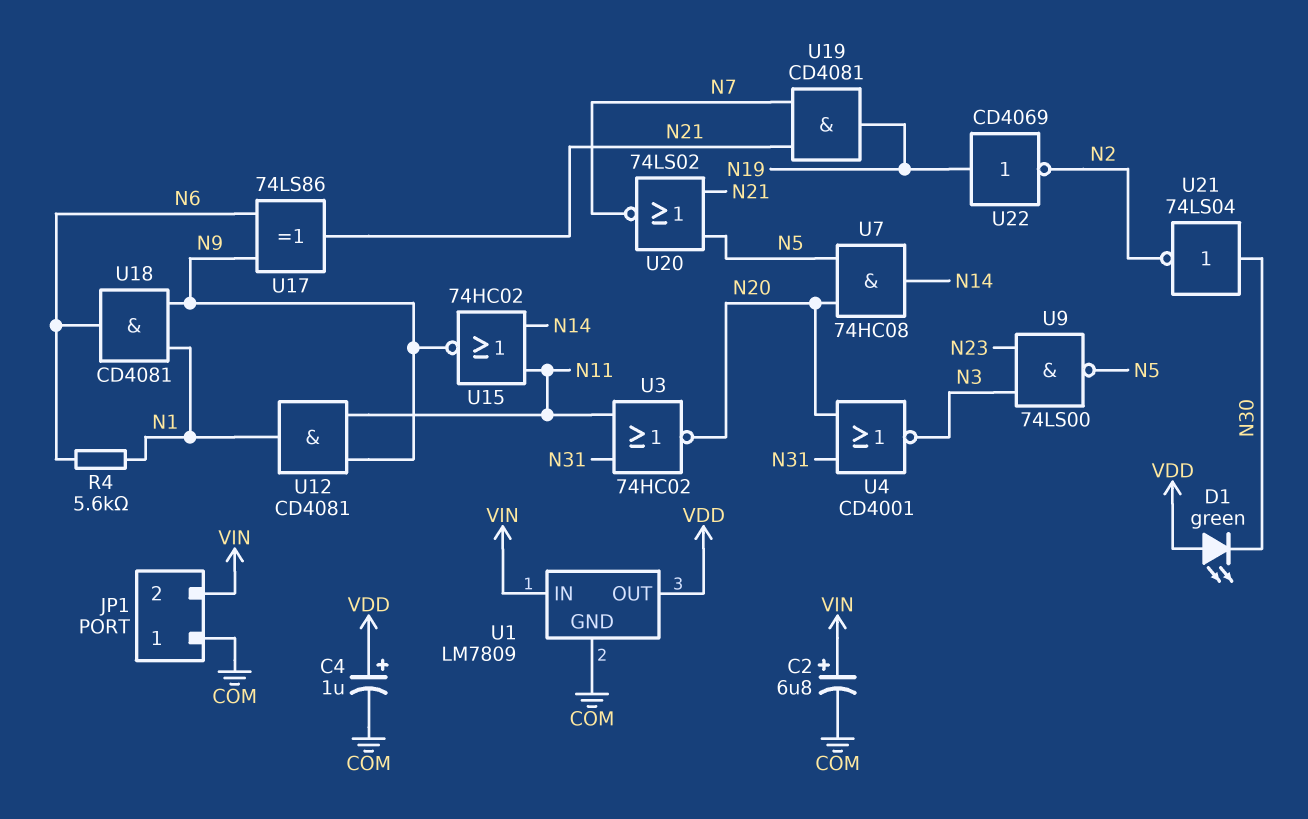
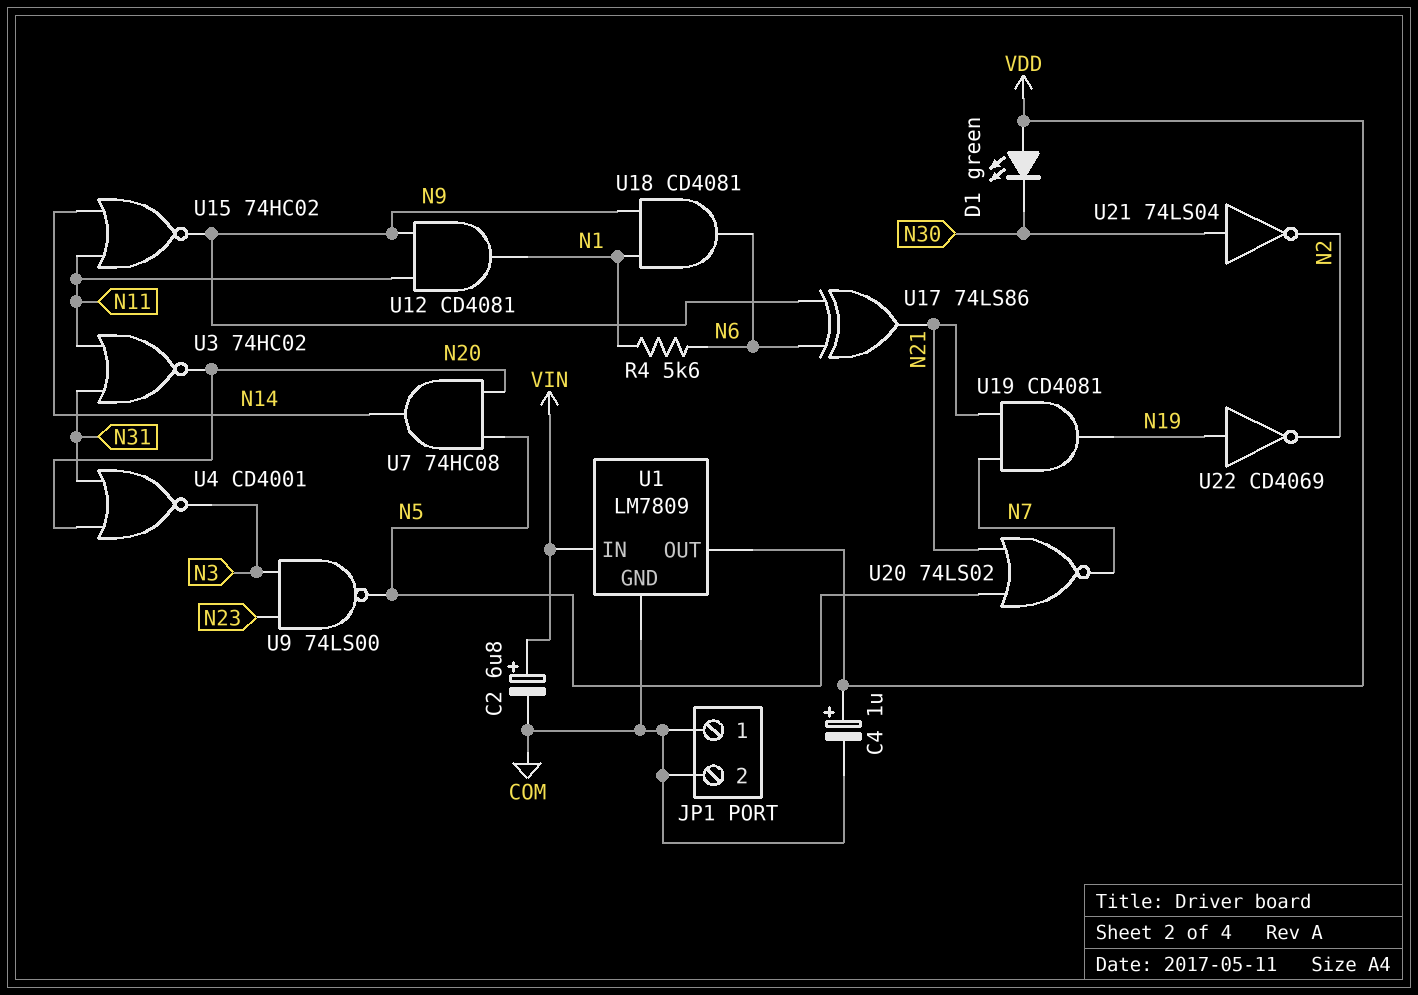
JP1 pin 2: VIN -> COM

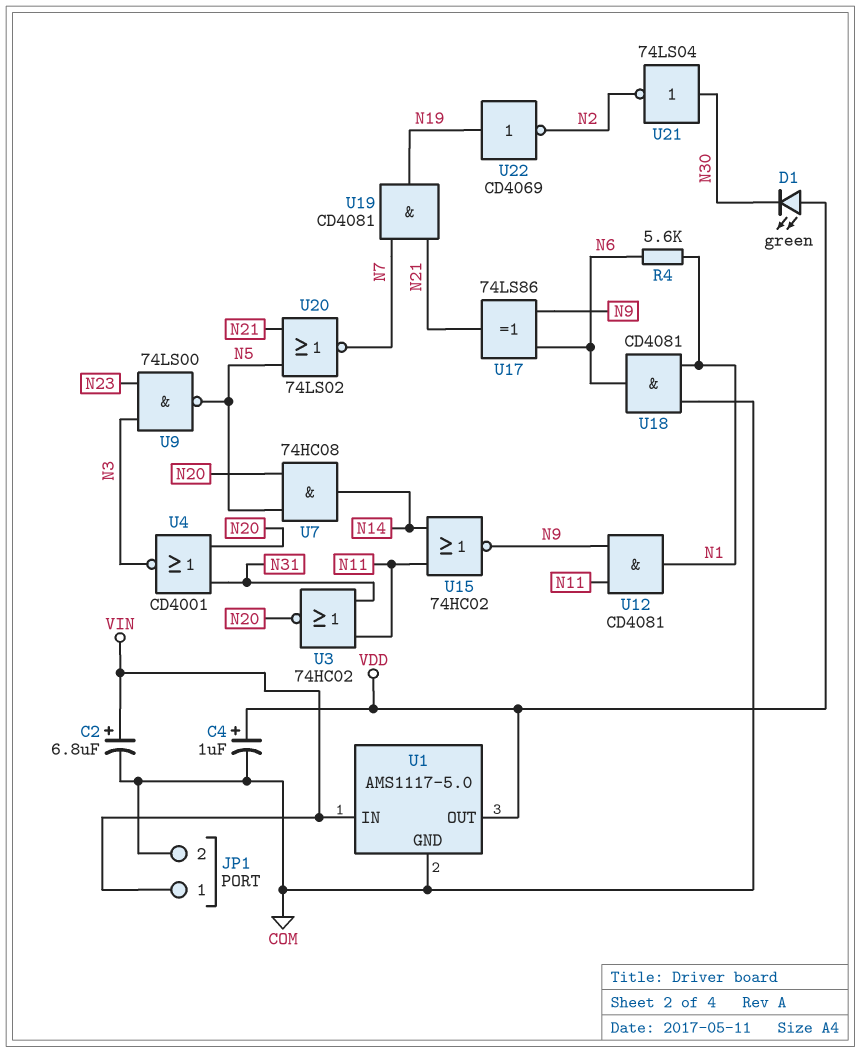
JP1 pin 1: COM -> VIN
U1: LM7809 -> AMS1117-5.0
U18: AND CD4081 (in N1, in N9, out N6) -> AND CD4081 (in COM, in N1, out N6)

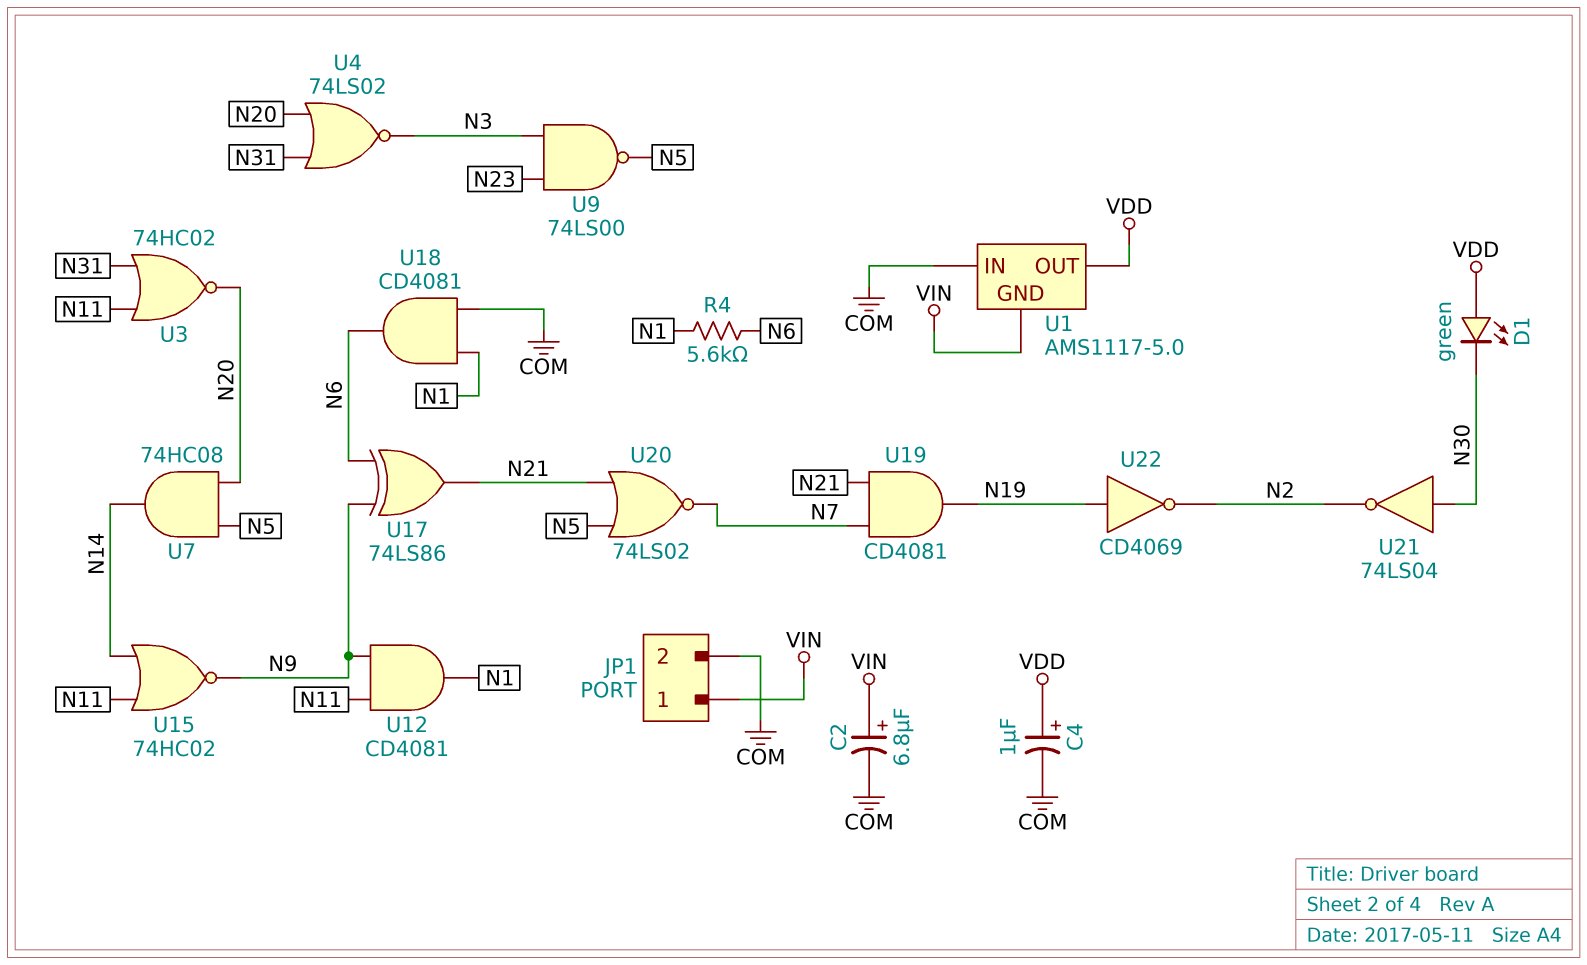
U1 pin GND: COM -> VIN
U1 pin IN: VIN -> COM
U4: NOR CD4001 (in N20, in N31, out N3) -> NOR 74LS02 (in N20, in N31, out N3)

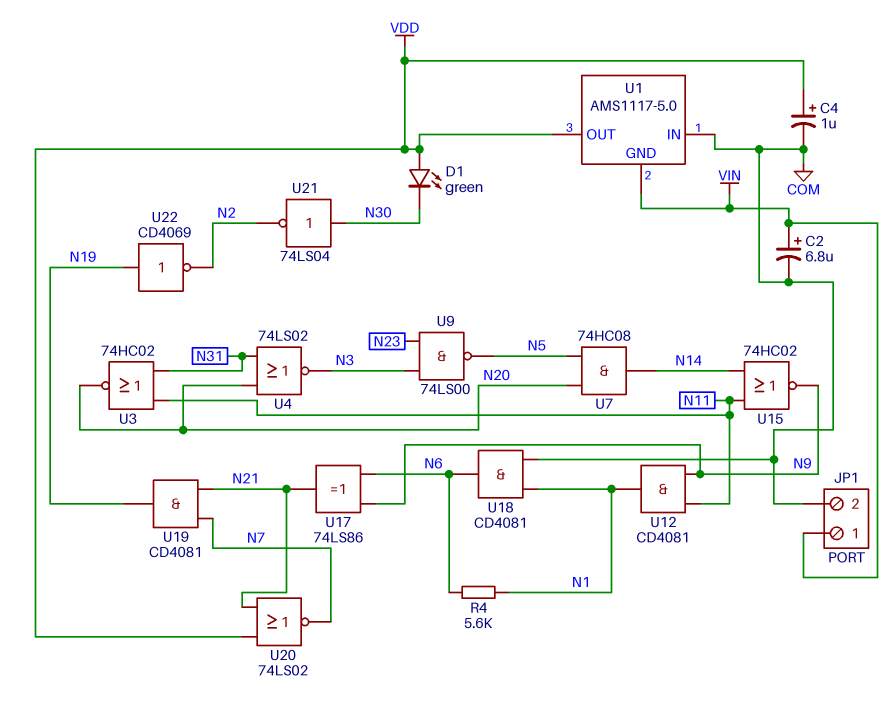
U20: NOR 74LS02 (in N5, in N21, out N7) -> NOR 74LS02 (in N21, in VDD, out N7)

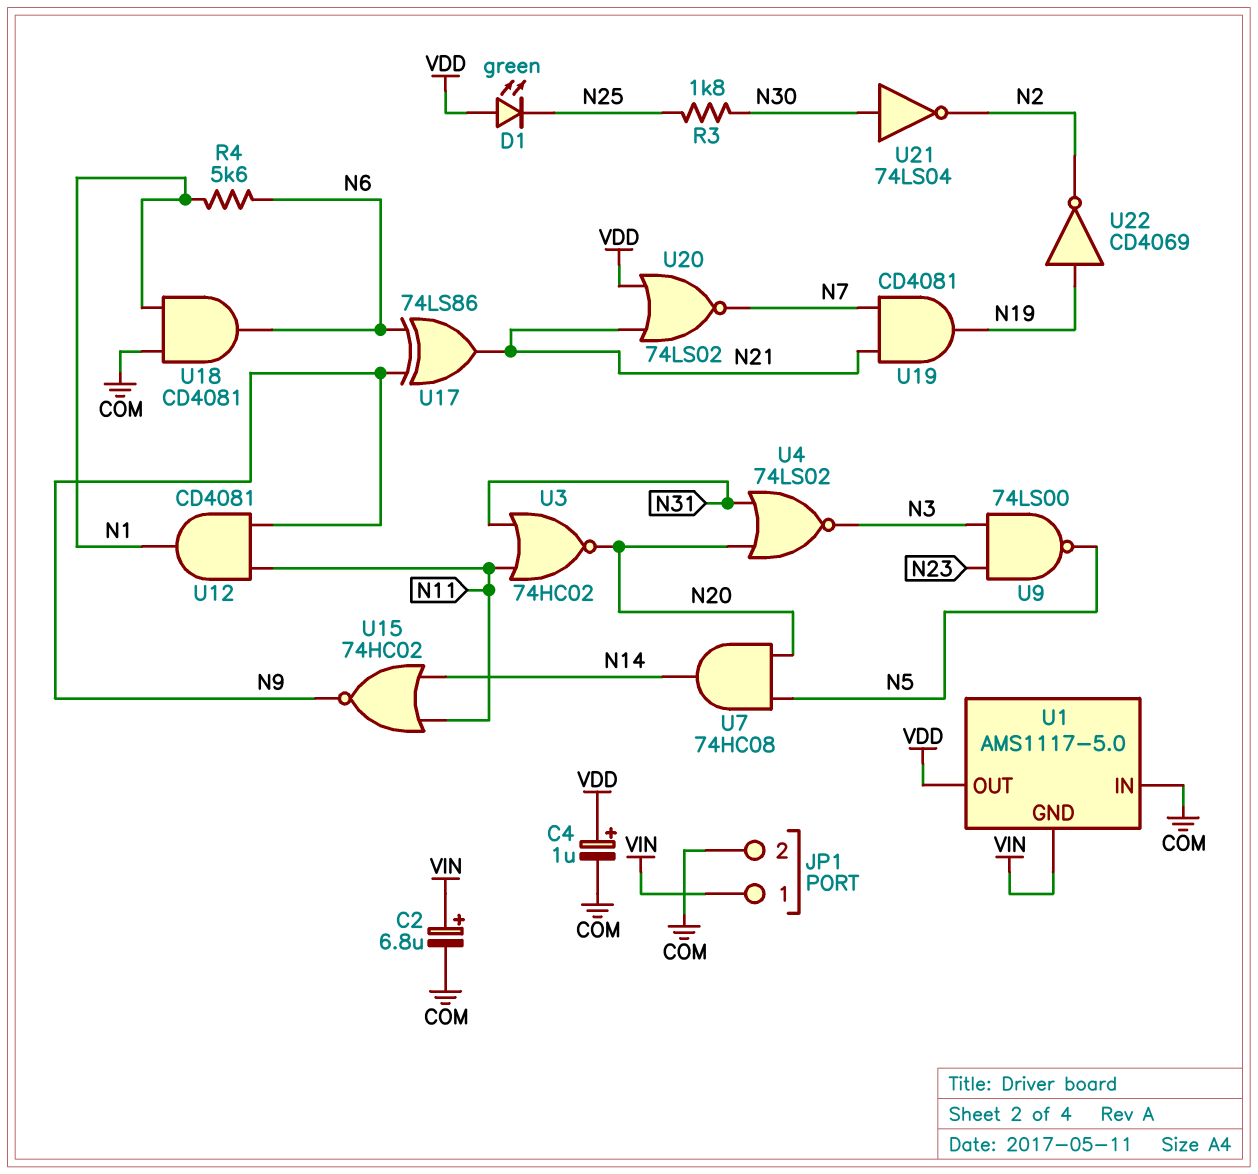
D1: LED green (A VDD, K N30) -> LED green (A VDD, K N25)
R3: none -> 1.8k (N25, N30)

